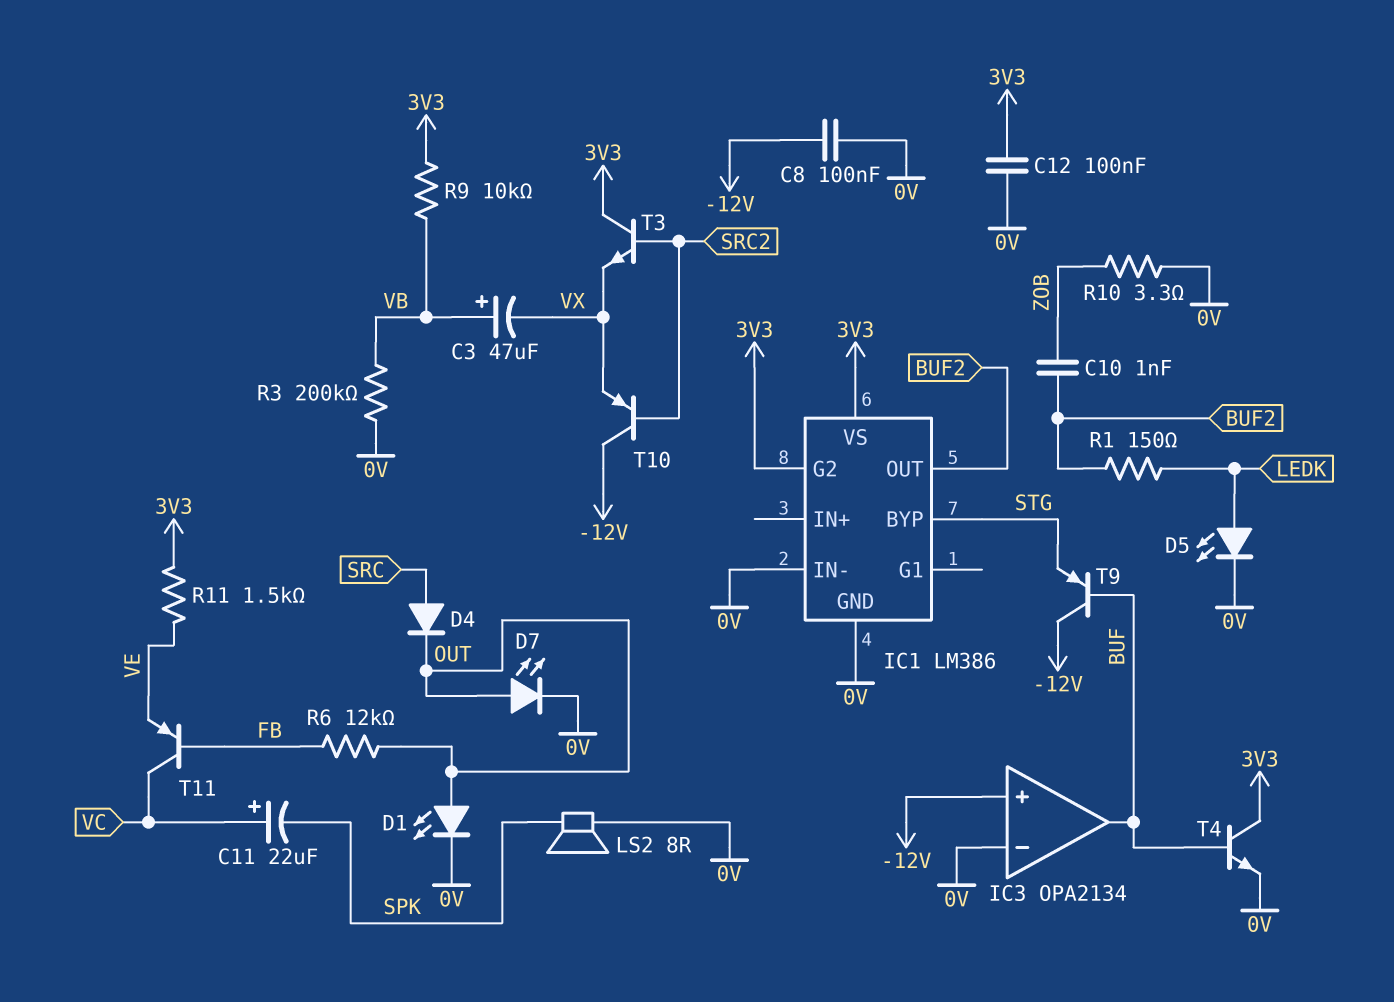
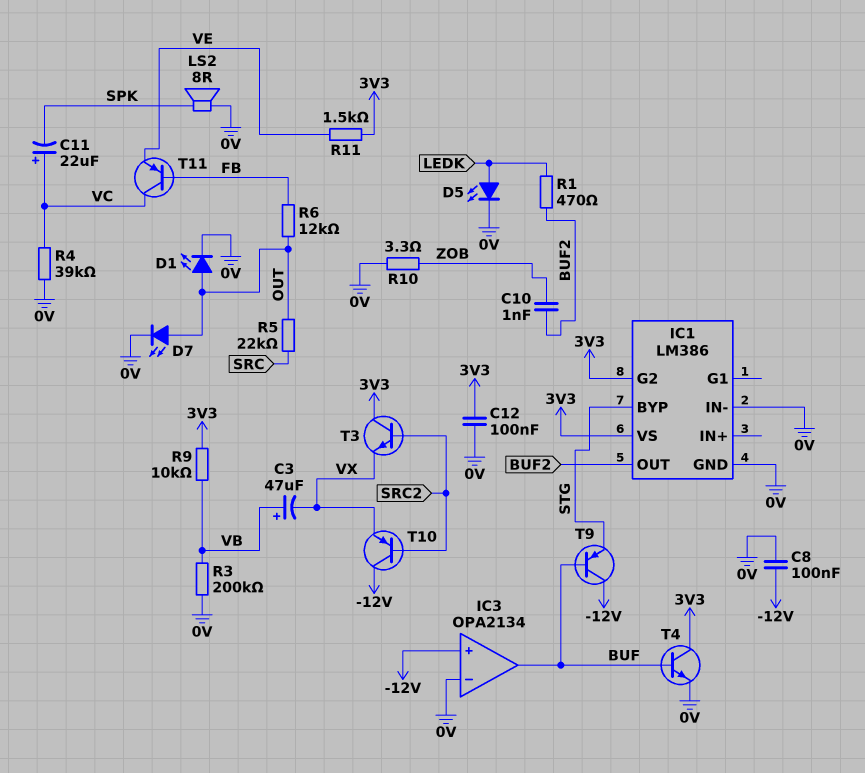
D4: diode (A SRC, K OUT) -> none
R1: 150 (BUF2, LEDK) -> 470 (BUF2, LEDK)
R4: none -> 39k (0V, VC)
R5: none -> 22k (OUT, SRC)

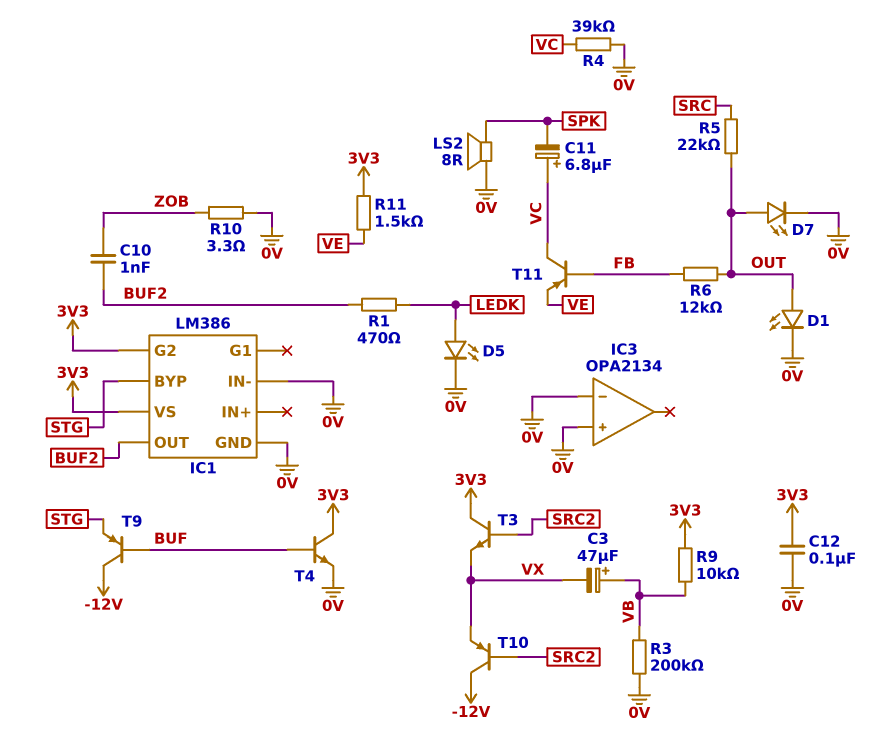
C8: 100nF (-12V, 0V) -> none
C11: 22uF (plus VC, minus SPK) -> 6.8uF (plus VC, minus SPK)
IC3 pin in+: -12V -> 0V
IC3 pin out: BUF -> none

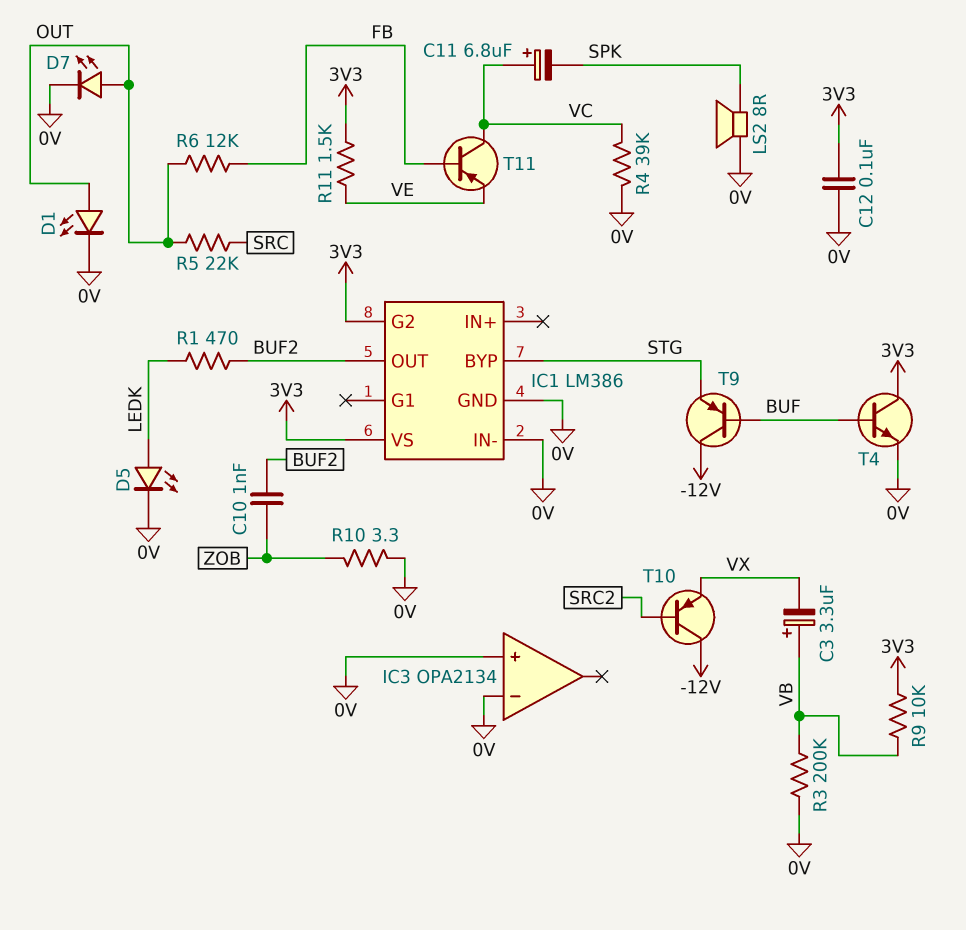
C3: 47uF (plus VB, minus VX) -> 3.3uF (plus VB, minus VX)
T3: NPN (B SRC2, C 3V3, E VX) -> none

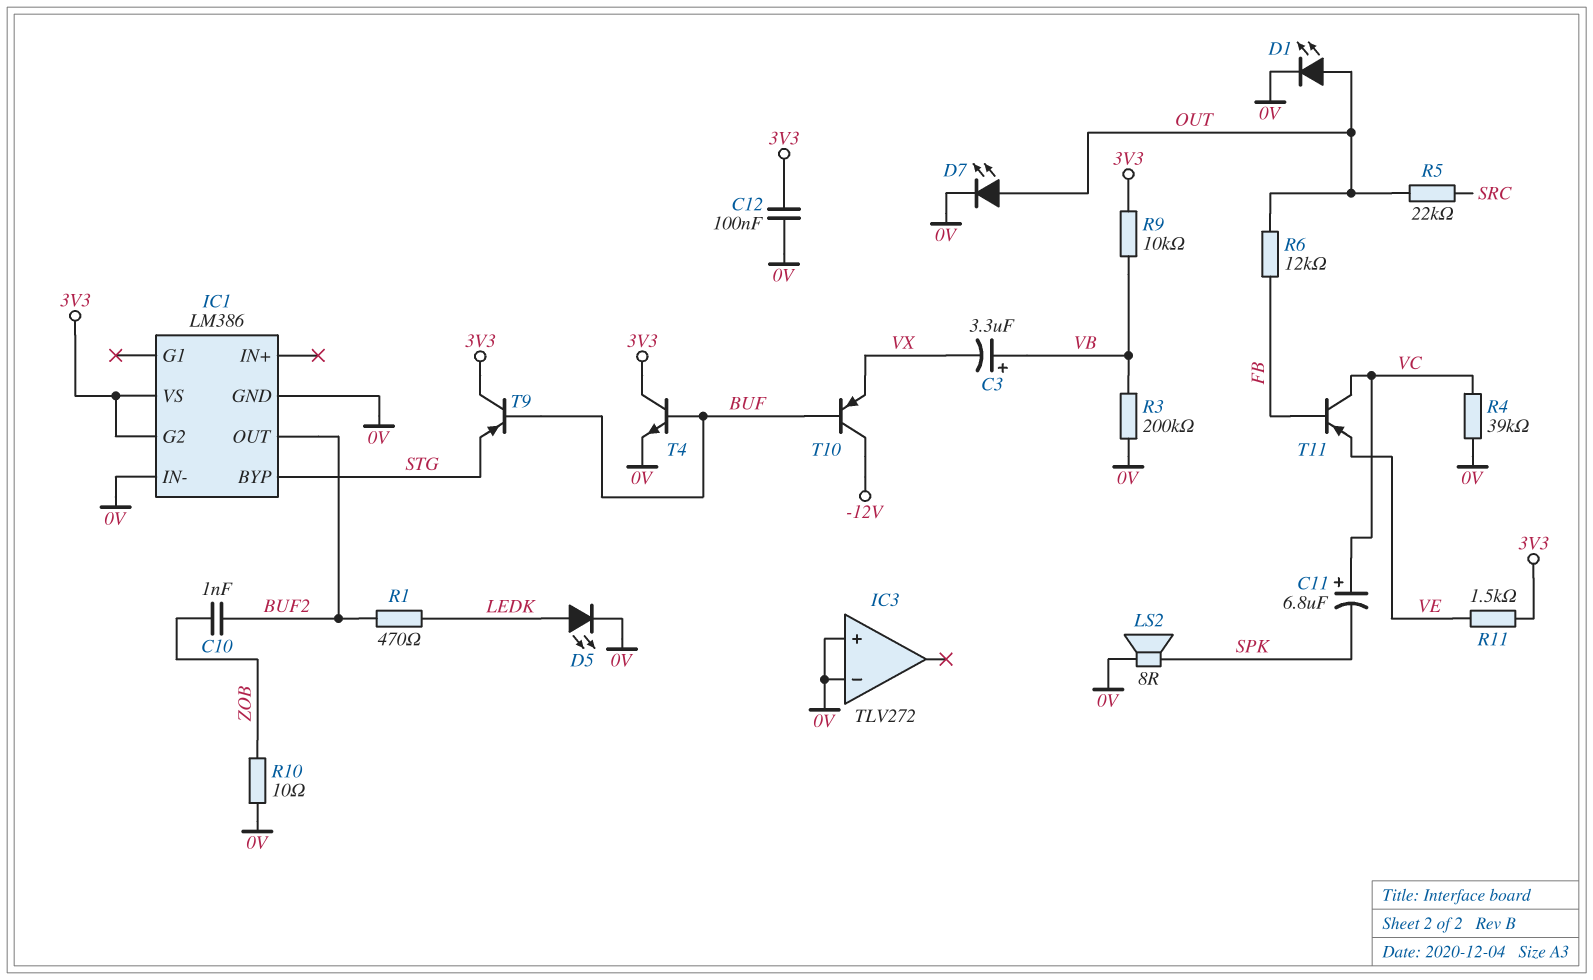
IC3: OPA2134 -> TLV272
R10: 3.3 (0V, ZOB) -> 10 (0V, ZOB)
T9: PNP (B BUF, C -12V, E STG) -> PNP (B BUF, C 3V3, E STG)
T10: PNP (B SRC2, C -12V, E VX) -> PNP (B BUF, C -12V, E VX)

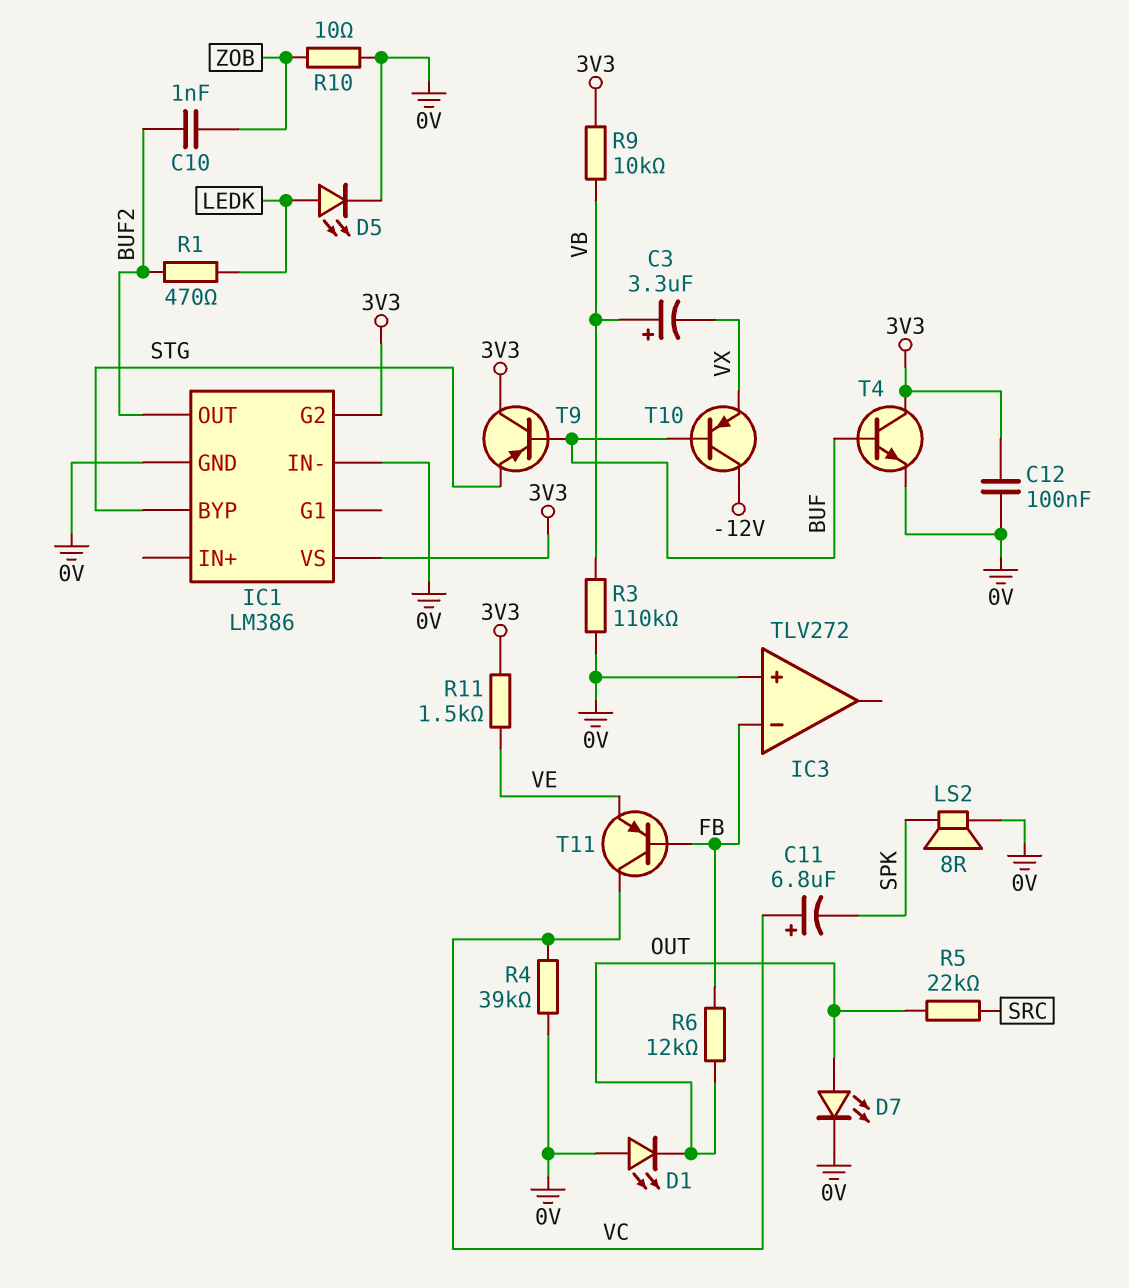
D1: LED (A OUT, K 0V) -> LED (A 0V, K OUT)
IC3 pin in-: 0V -> FB
R3: 200k (0V, VB) -> 110k (0V, VB)

